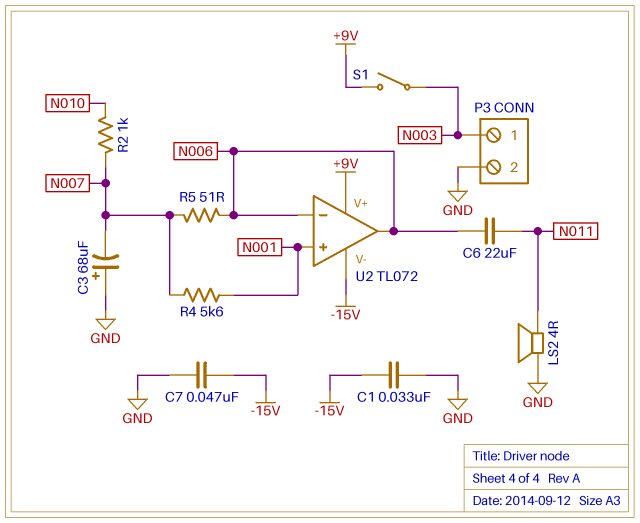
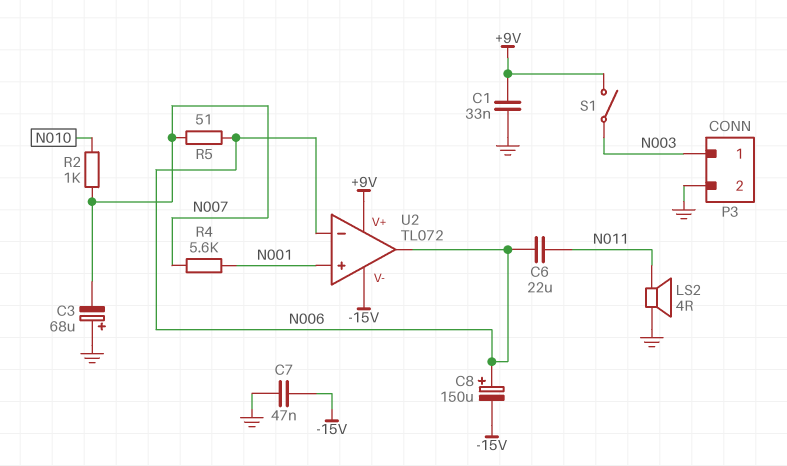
C1: 33nF (-15V, GND) -> 33nF (+9V, GND)
C8: none -> 150uF (plus N006, minus -15V)

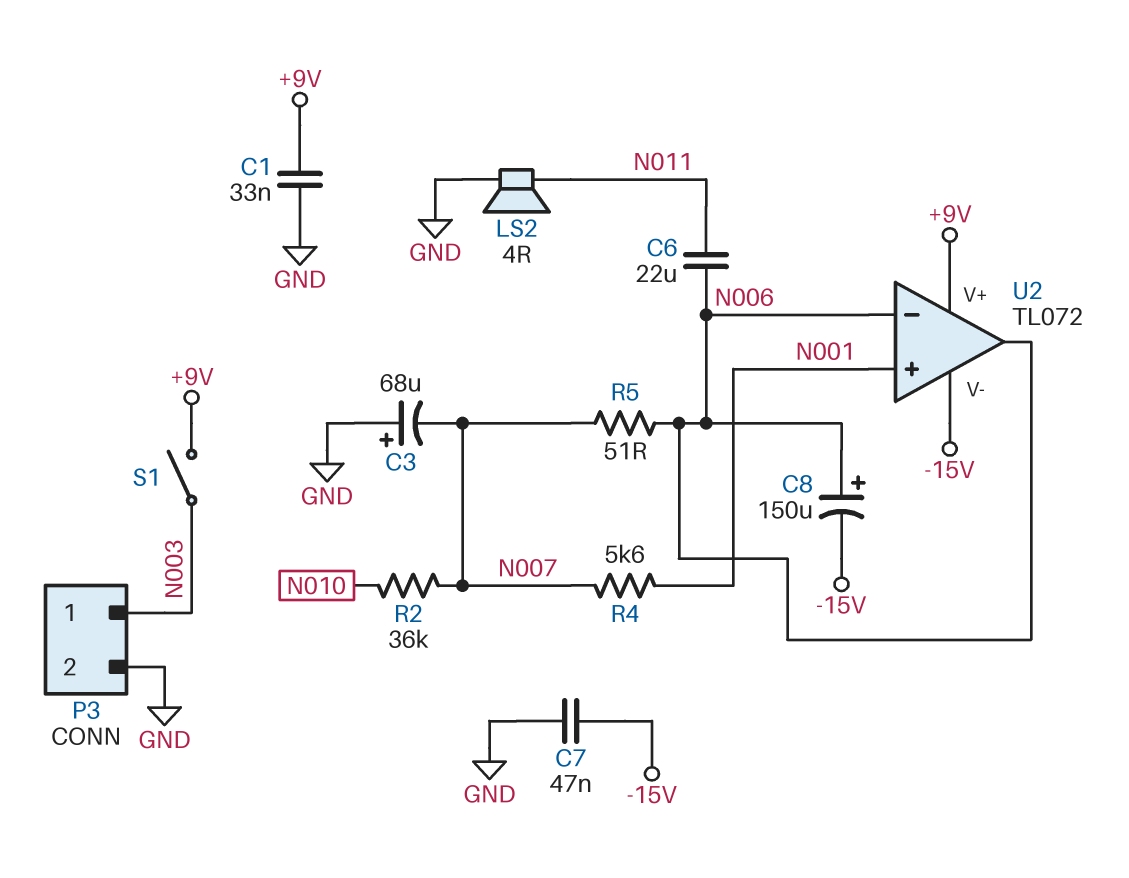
R2: 1k (N007, N010) -> 36k (N007, N010)

